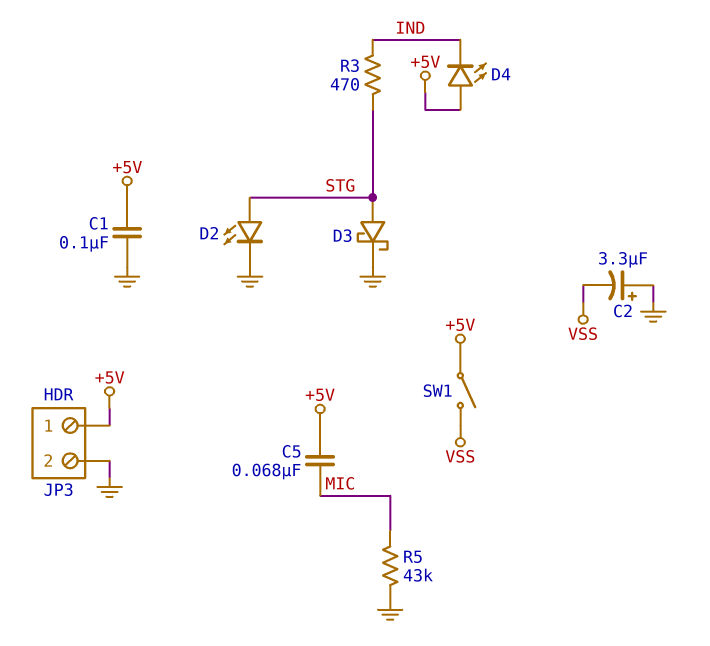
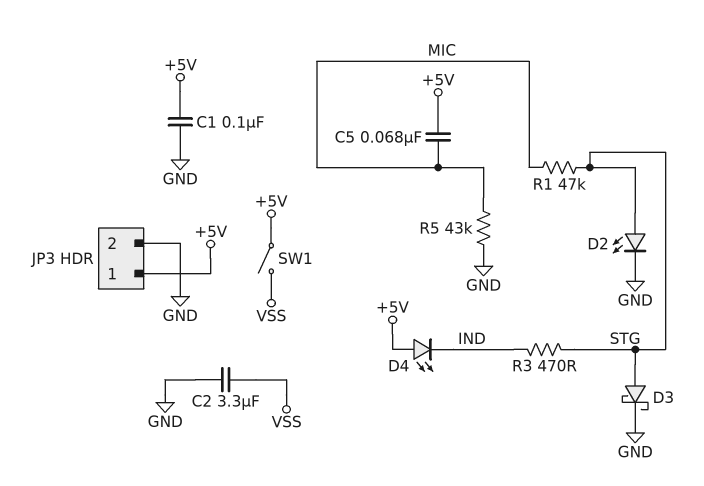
C2: 3.3uF (plus GND, minus VSS) -> 3.3uF (GND, VSS)
R1: none -> 47k (MIC, STG)

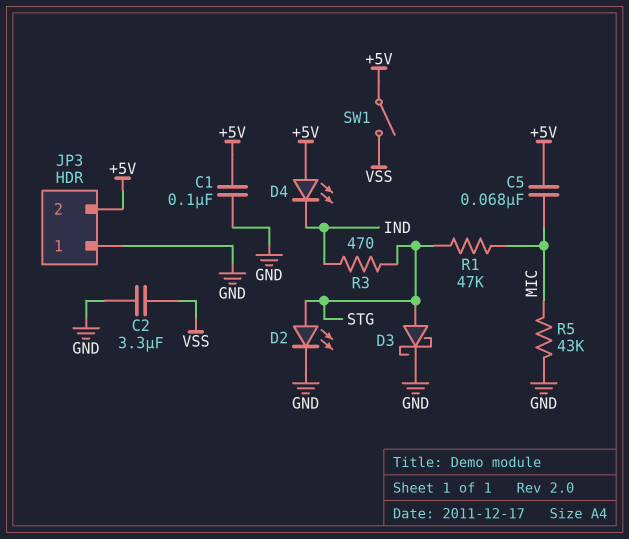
JP3 pin 1: +5V -> GND
JP3 pin 2: GND -> +5V

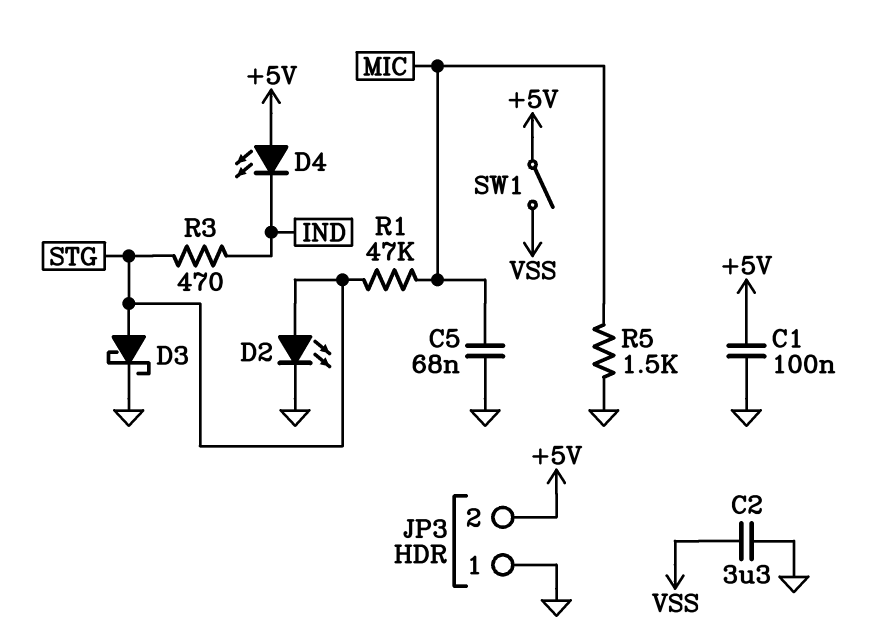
C5: 68nF (+5V, MIC) -> 68nF (GND, MIC)
R5: 43k (GND, MIC) -> 1.5k (GND, MIC)

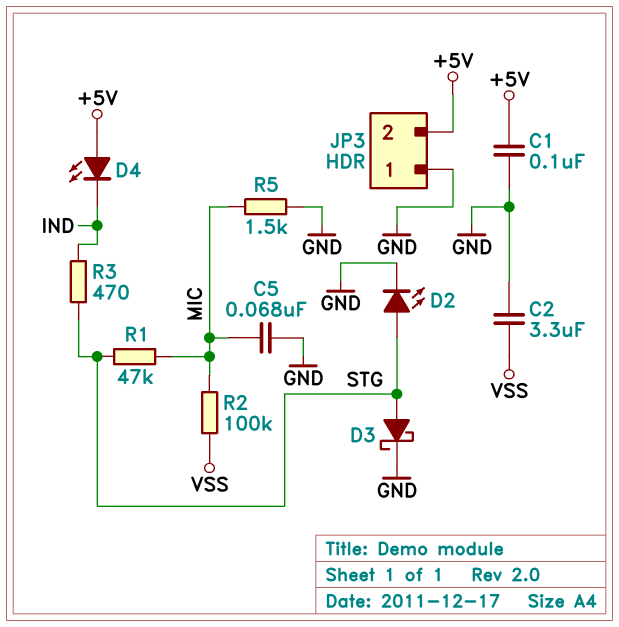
R2: none -> 100k (MIC, VSS)
SW1: switch (+5V, VSS) -> none

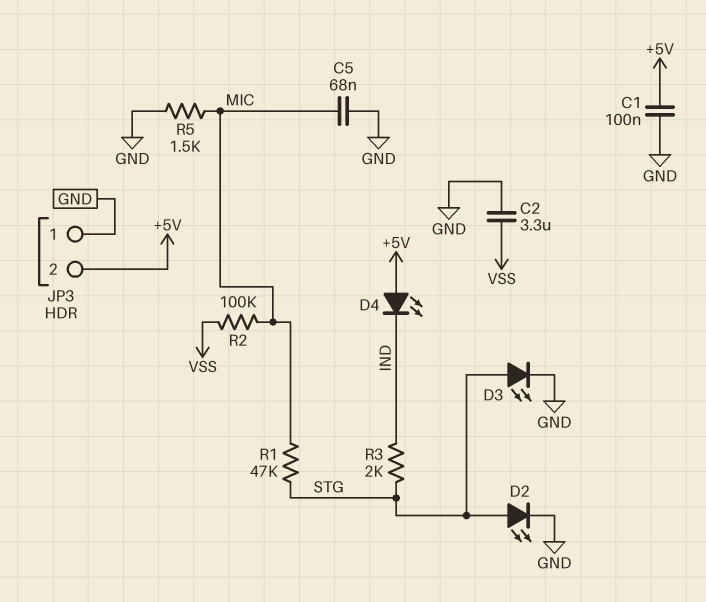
D3: schottky (A STG, K GND) -> LED (A STG, K GND)
R3: 470 (IND, STG) -> 2k (IND, STG)

